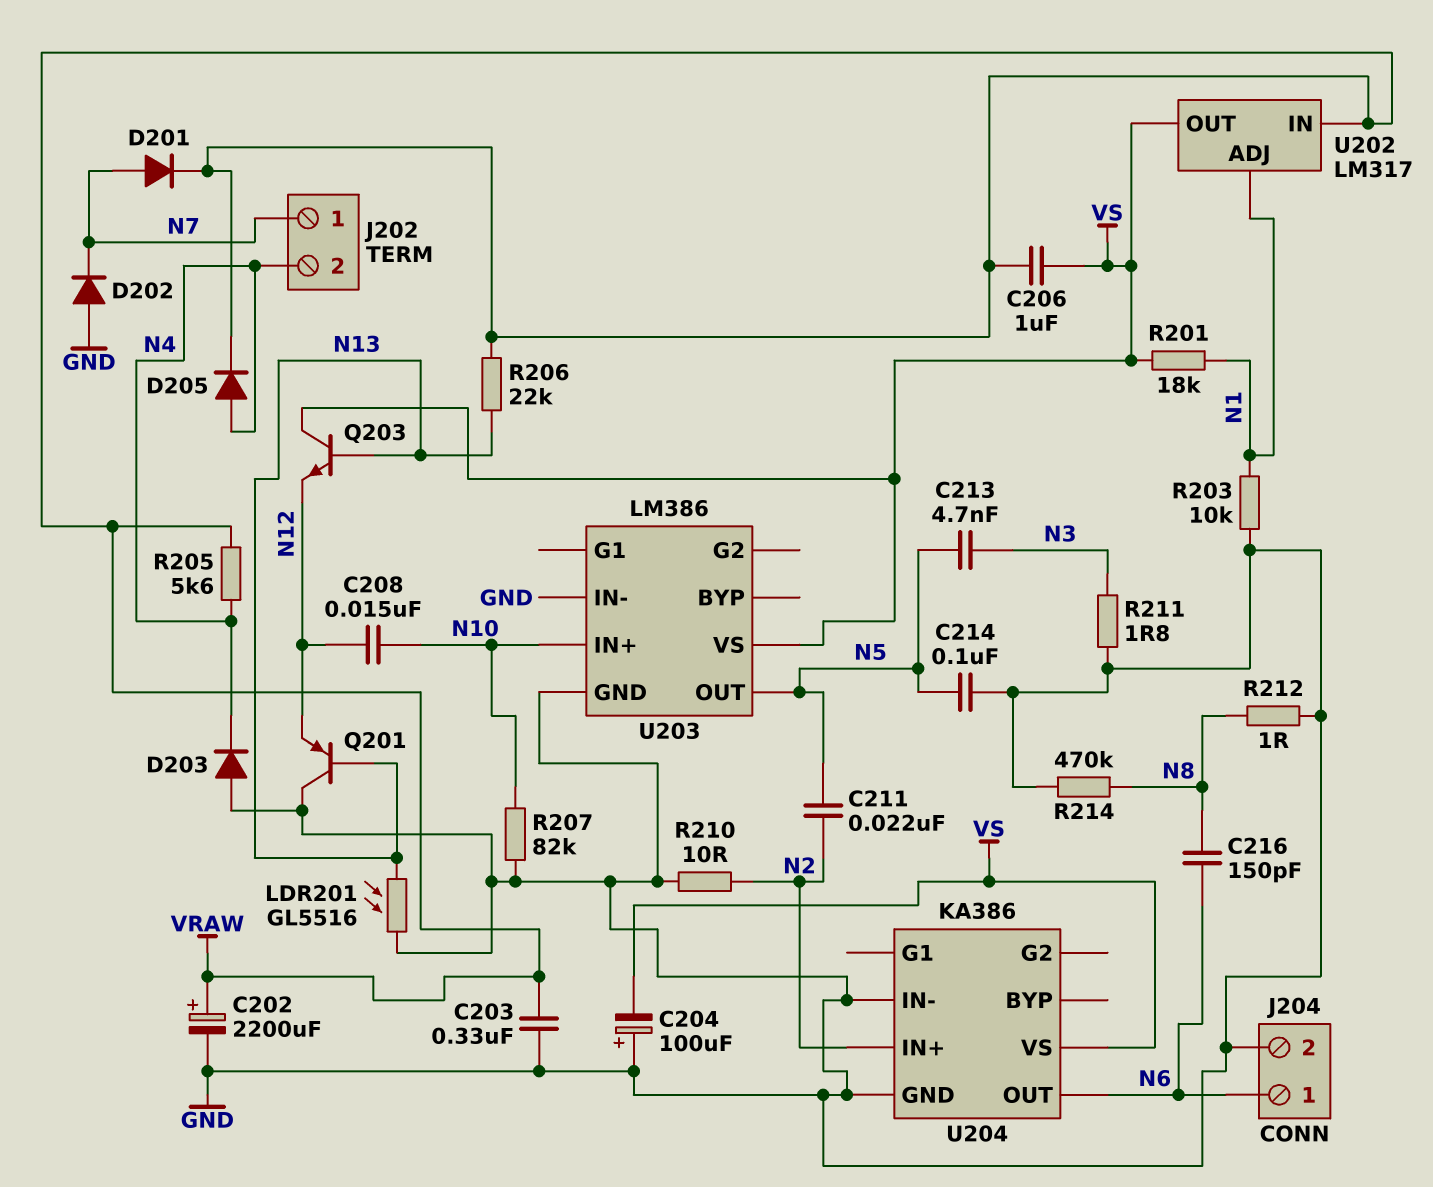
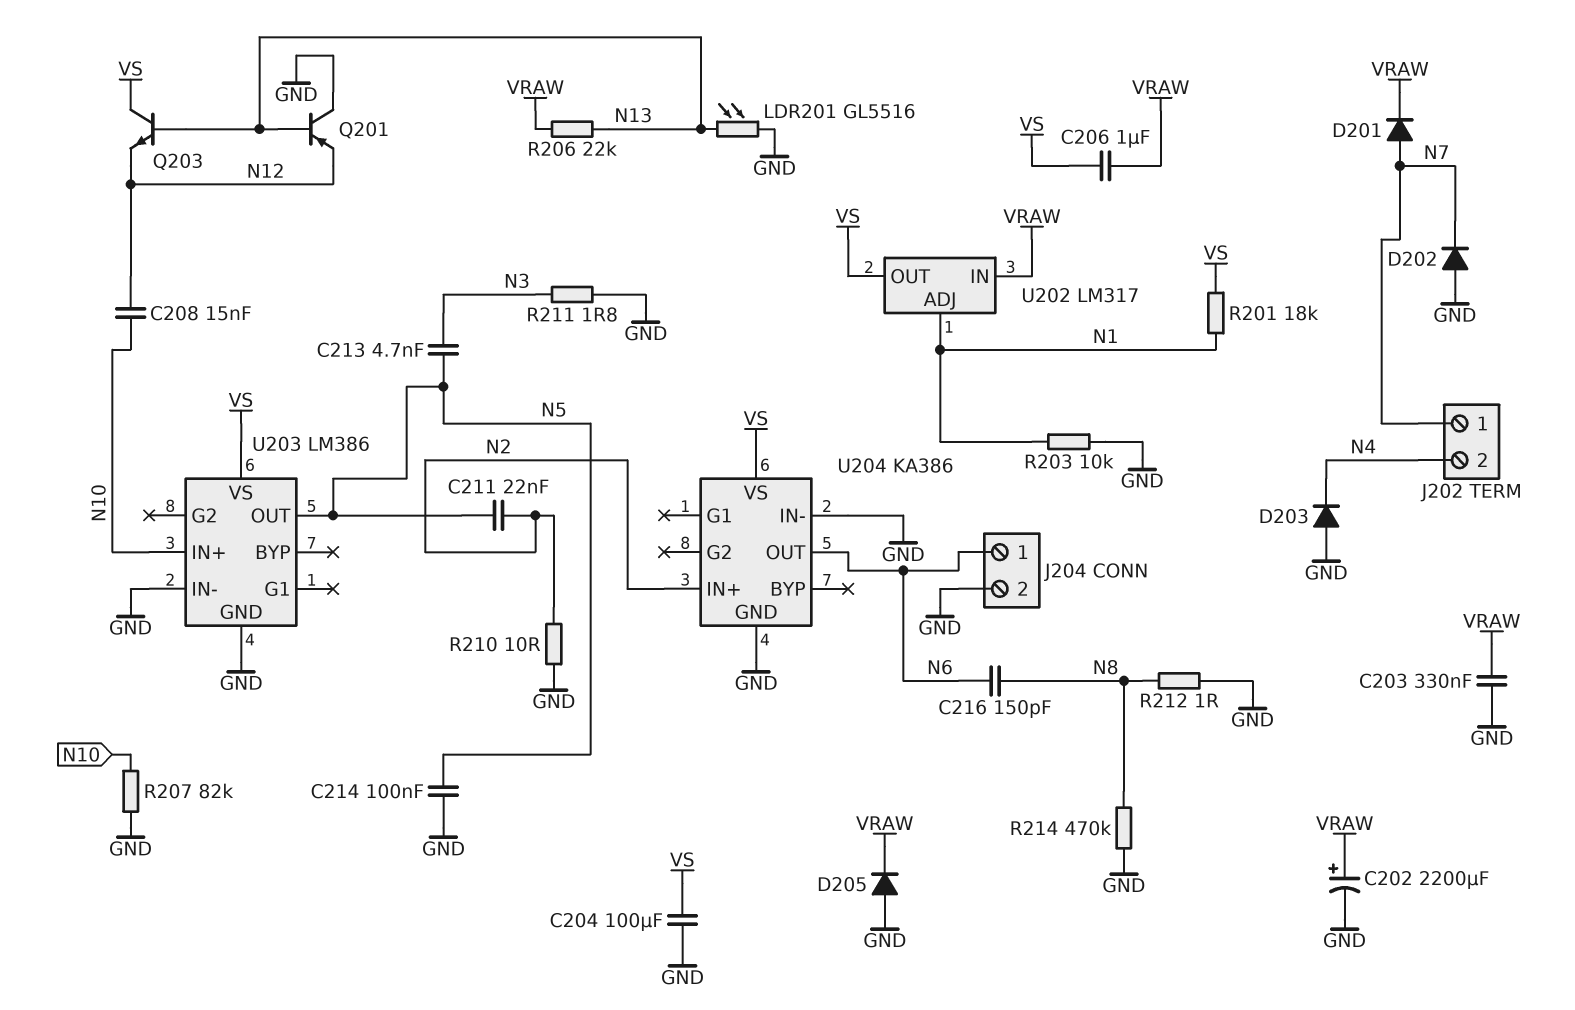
C204: 100uF (plus GND, minus VS) -> 100uF (GND, VS)
D205: diode (A N4, K VRAW) -> diode (A GND, K VRAW)
R205: 5.6k (N4, VRAW) -> none

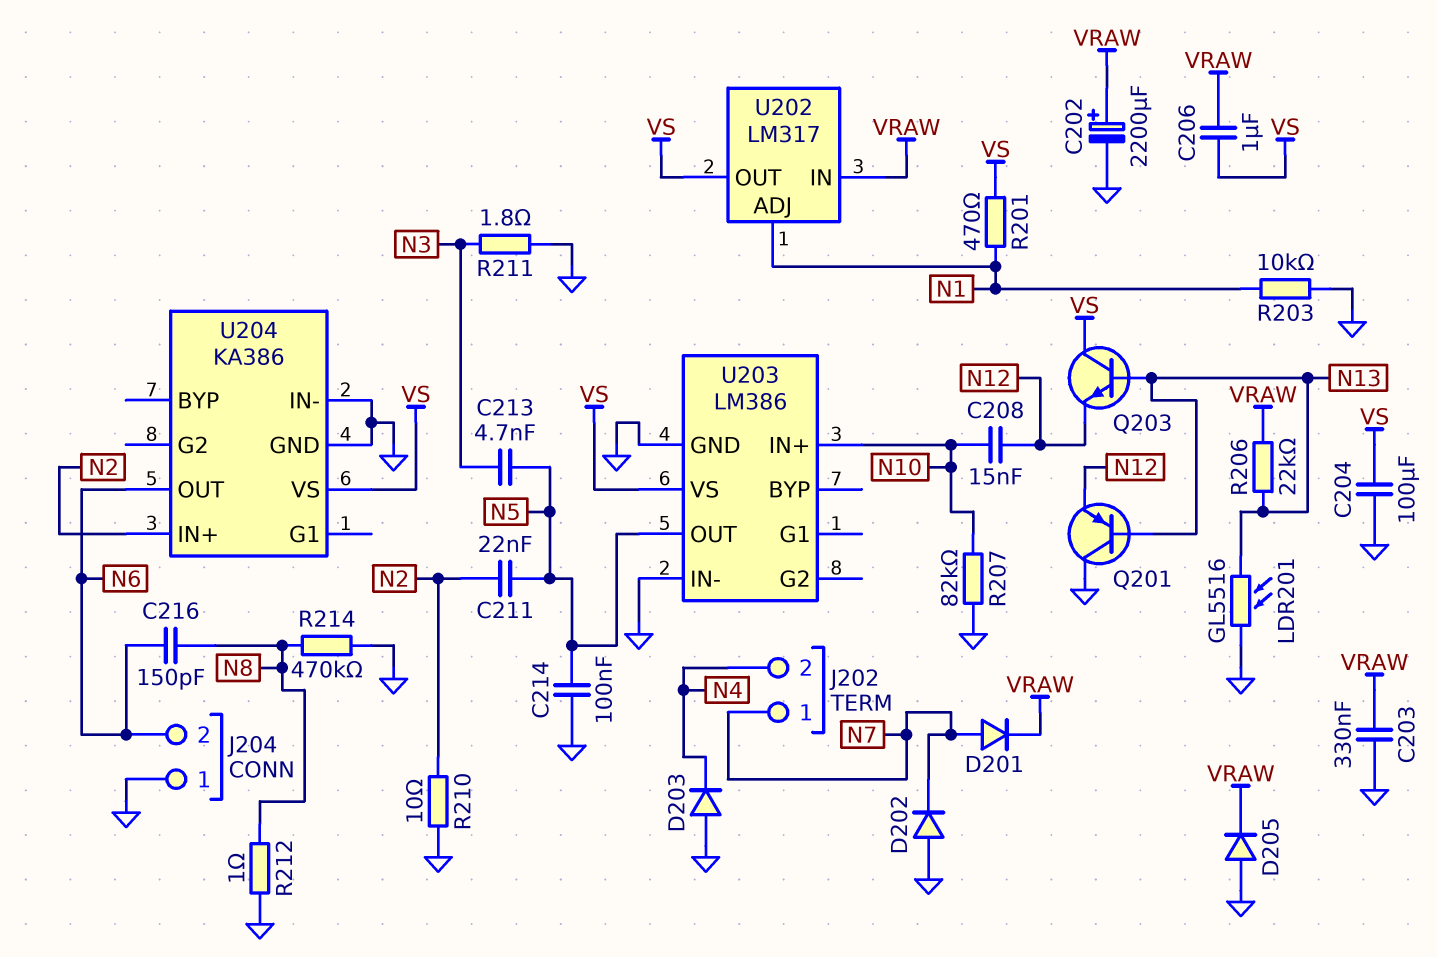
J204 pin 1: N6 -> GND
J204 pin 2: GND -> N6
R201: 18k (N1, VS) -> 470 (N1, VS)

